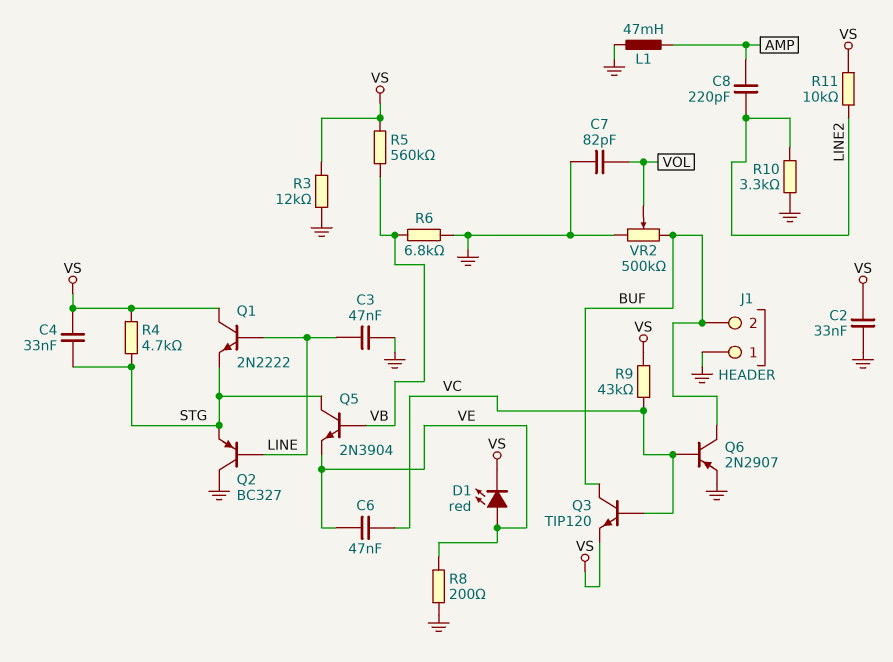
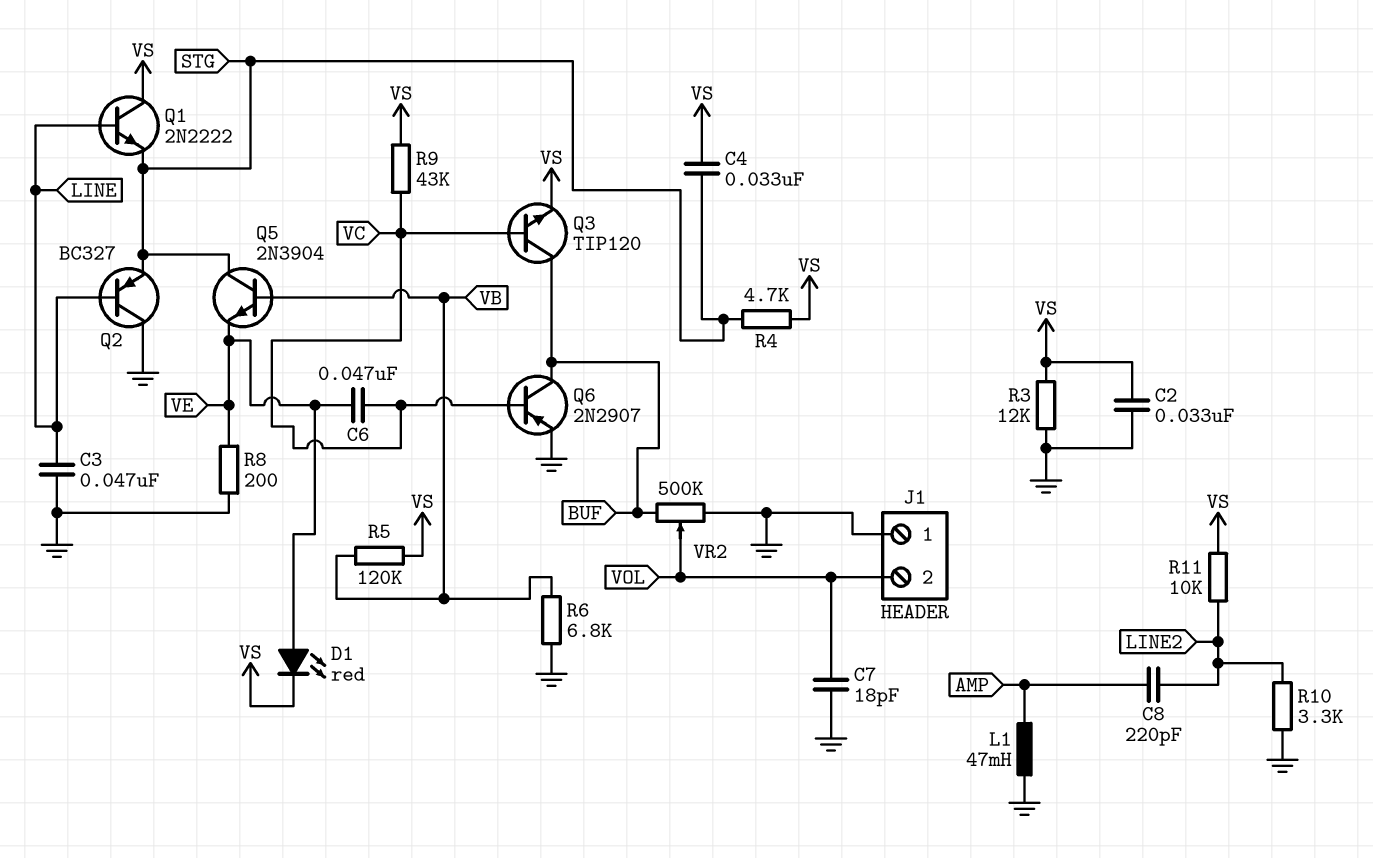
C7: 82pF (GND, VOL) -> 18pF (GND, VOL)
J1 pin 2: BUF -> VOL
R5: 560k (VB, VS) -> 120k (VB, VS)

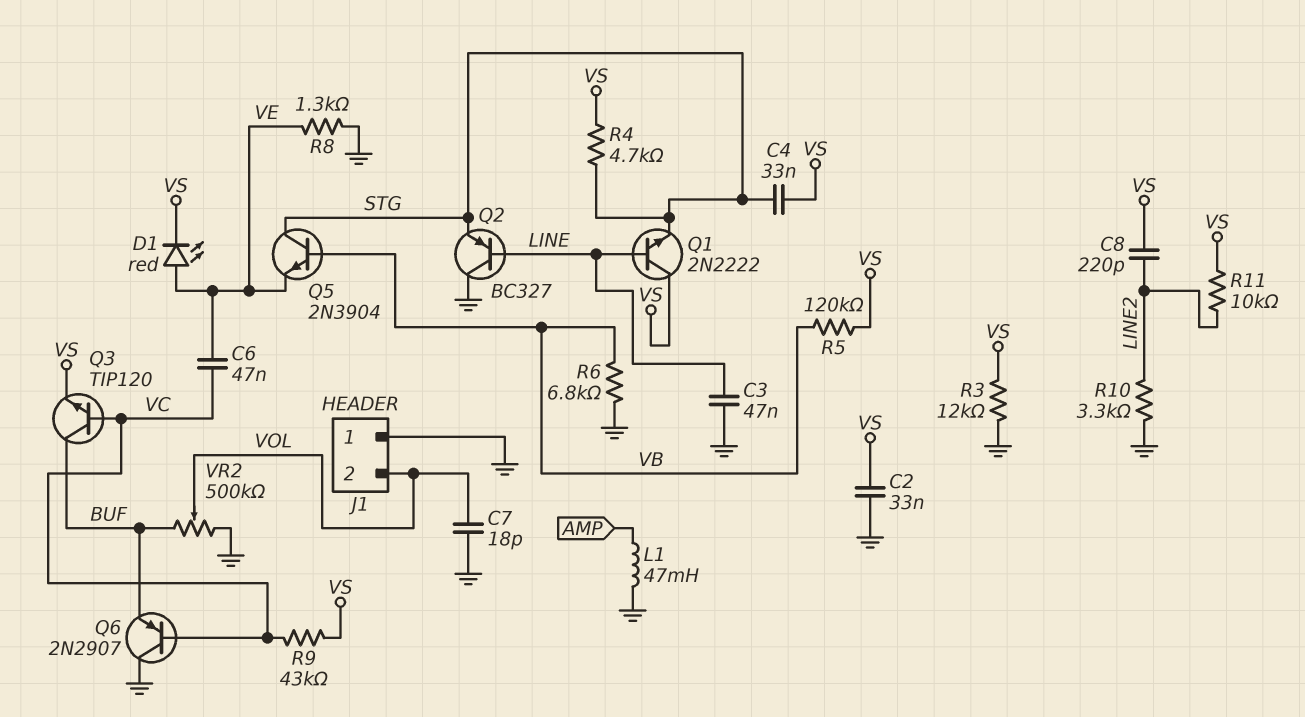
C8: 220pF (AMP, LINE2) -> 220pF (LINE2, VS)
Q6: PNP 2N2907 (B VC, C BUF, E GND) -> PNP 2N2907 (B VC, C GND, E BUF)
R8: 200 (GND, VE) -> 1.3k (GND, VE)

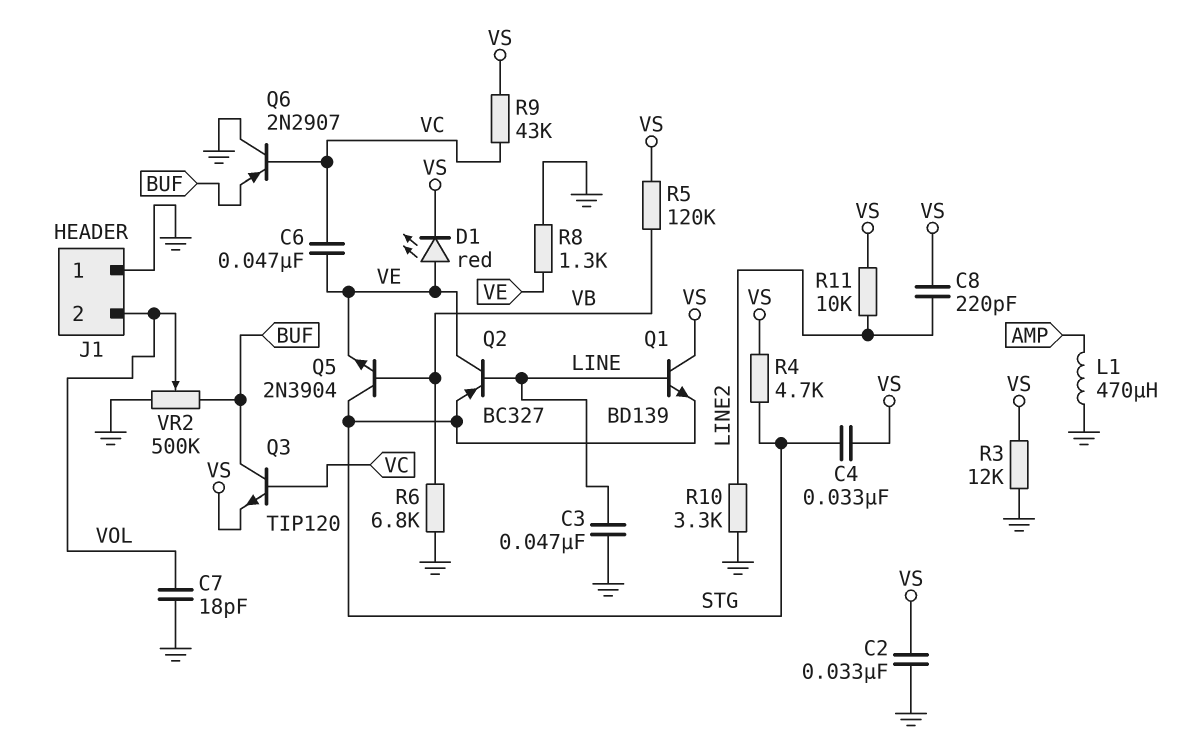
L1: 47mH (AMP, GND) -> 470uH (AMP, GND)
Q1: NPN 2N2222 (B LINE, C VS, E STG) -> NPN BD139 (B LINE, C VS, E STG)
Q2: PNP BC327 (B LINE, C GND, E STG) -> PNP BC327 (B LINE, C VE, E STG)

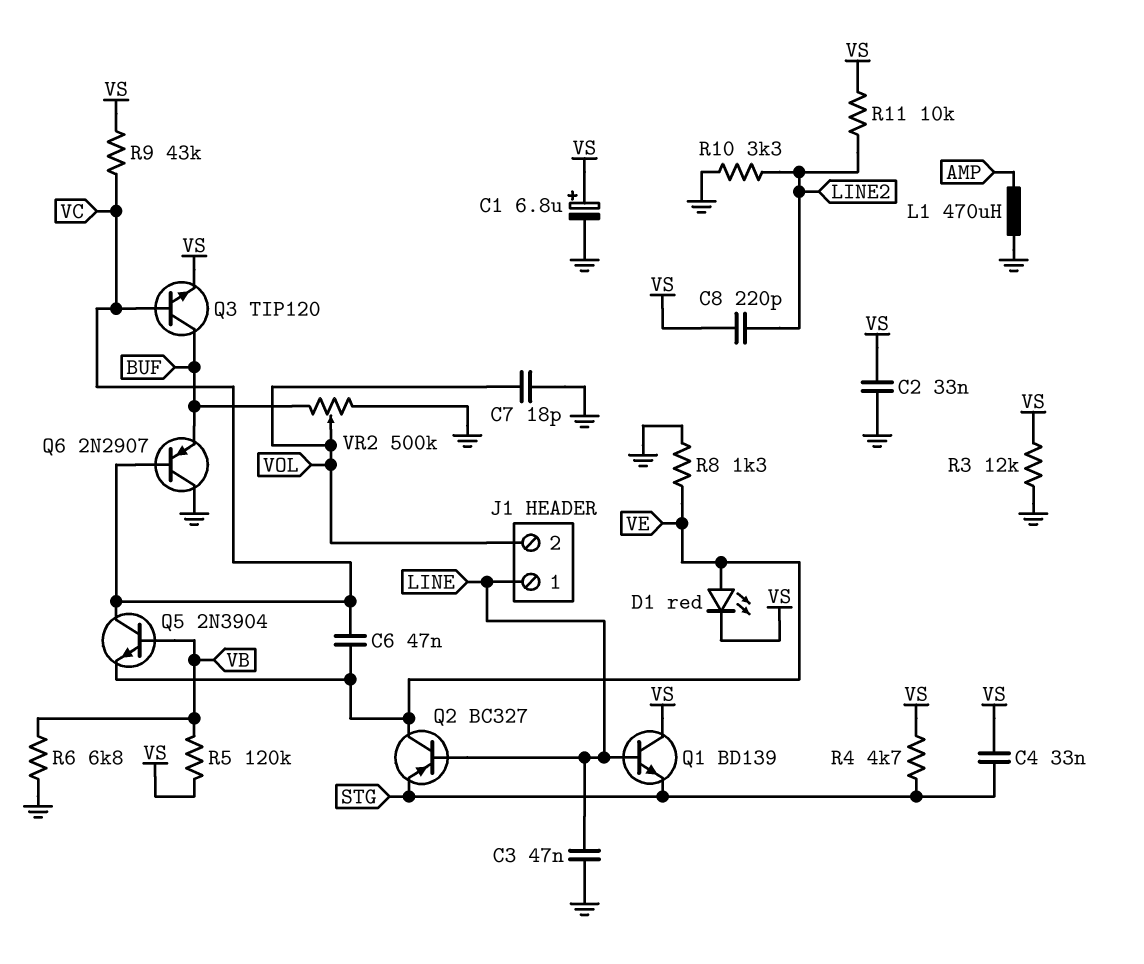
C1: none -> 6.8uF (plus VS, minus GND)
J1 pin 1: GND -> LINE
Q5: NPN 2N3904 (B VB, C STG, E VE) -> NPN 2N3904 (B VB, C VC, E VE)

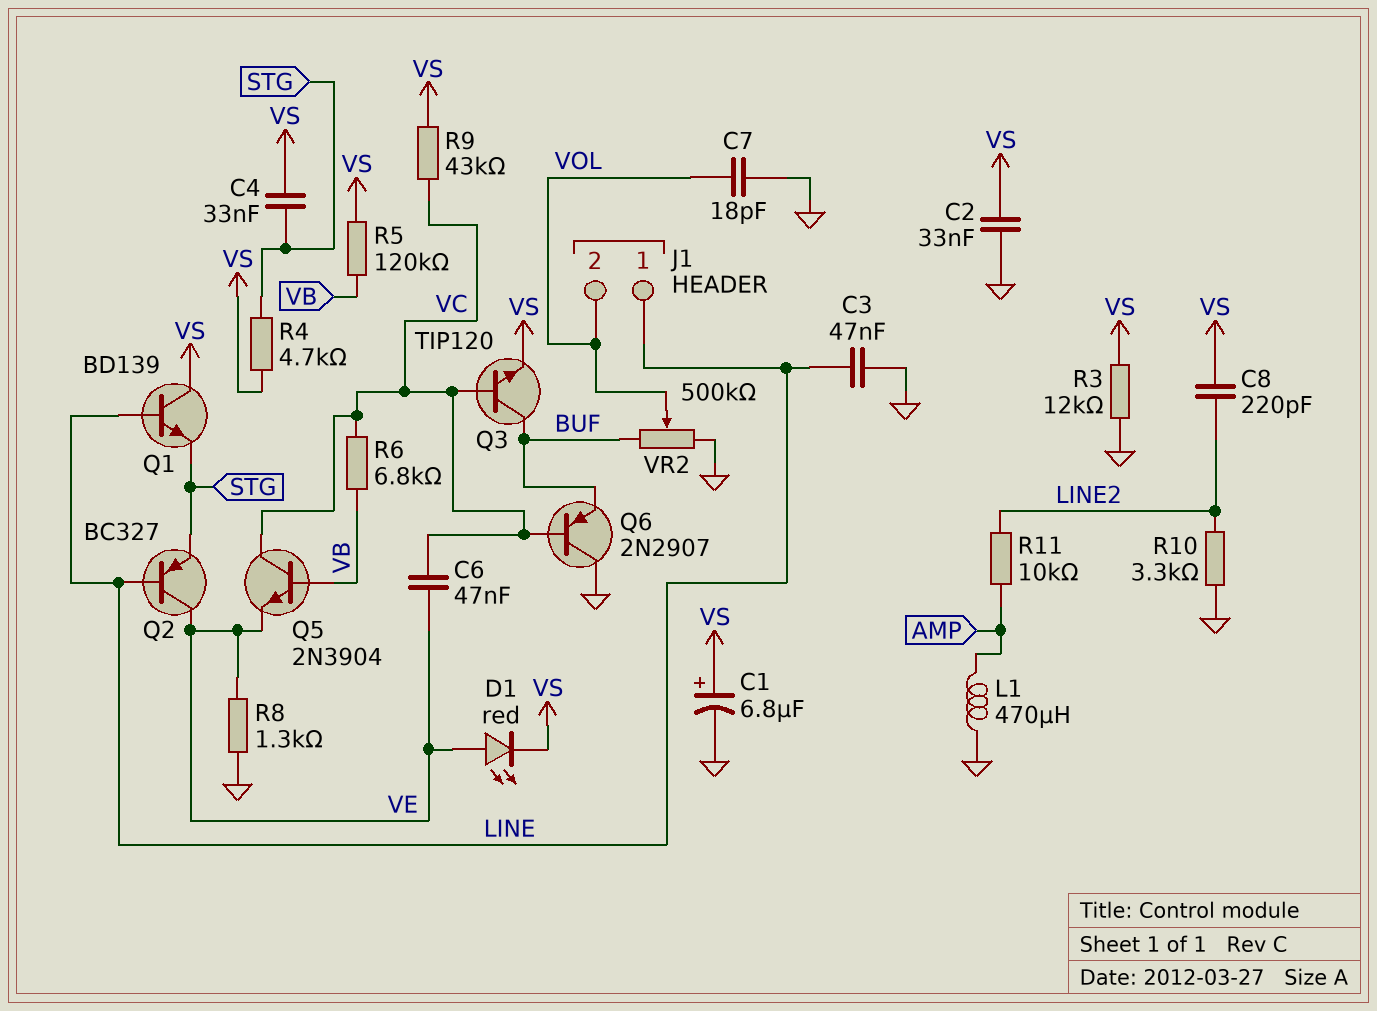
R6: 6.8k (GND, VB) -> 6.8k (VB, VC)
R11: 10k (LINE2, VS) -> 10k (AMP, LINE2)

